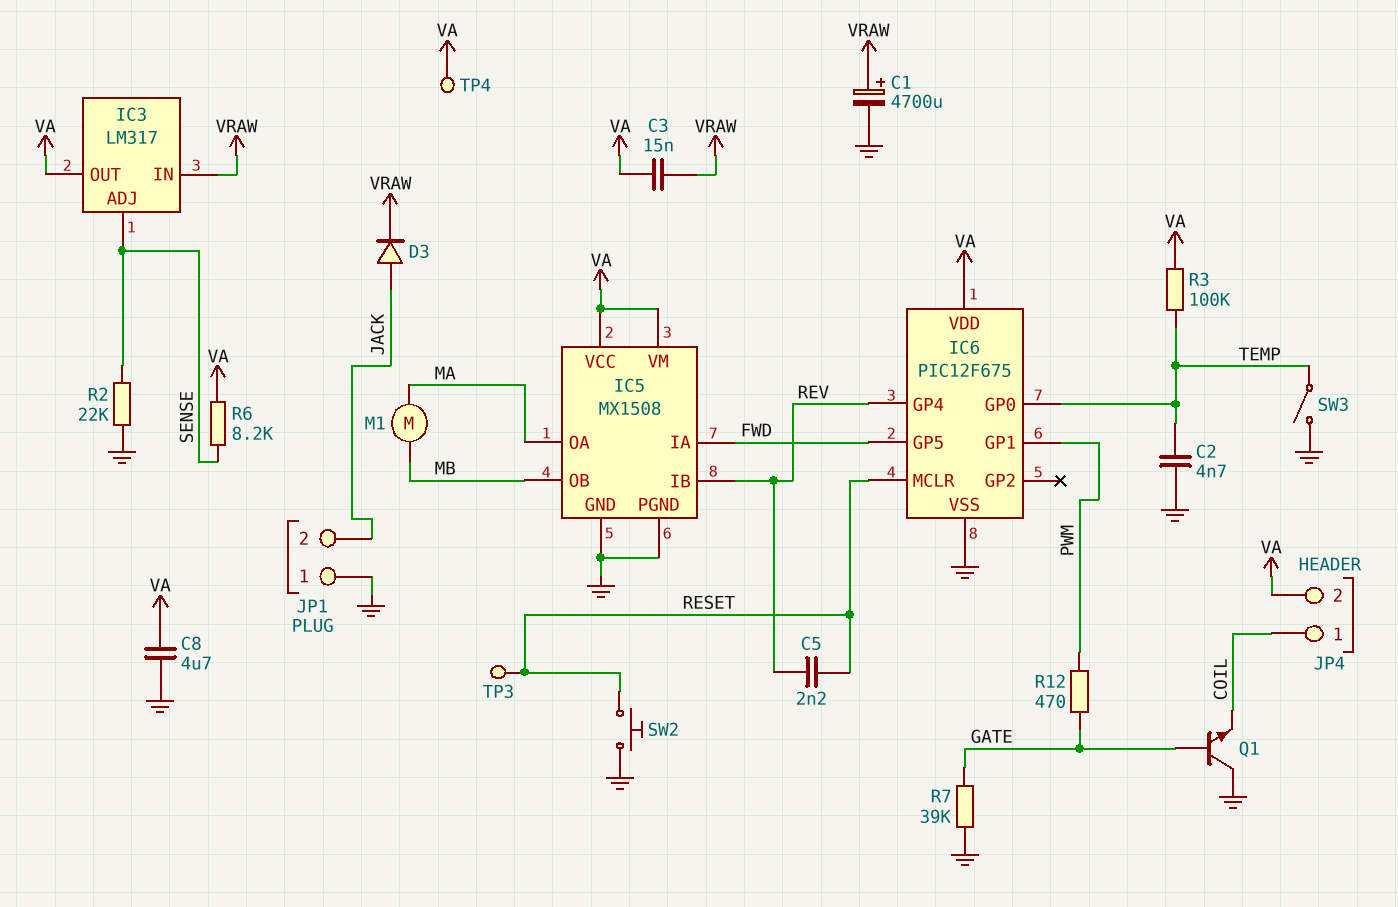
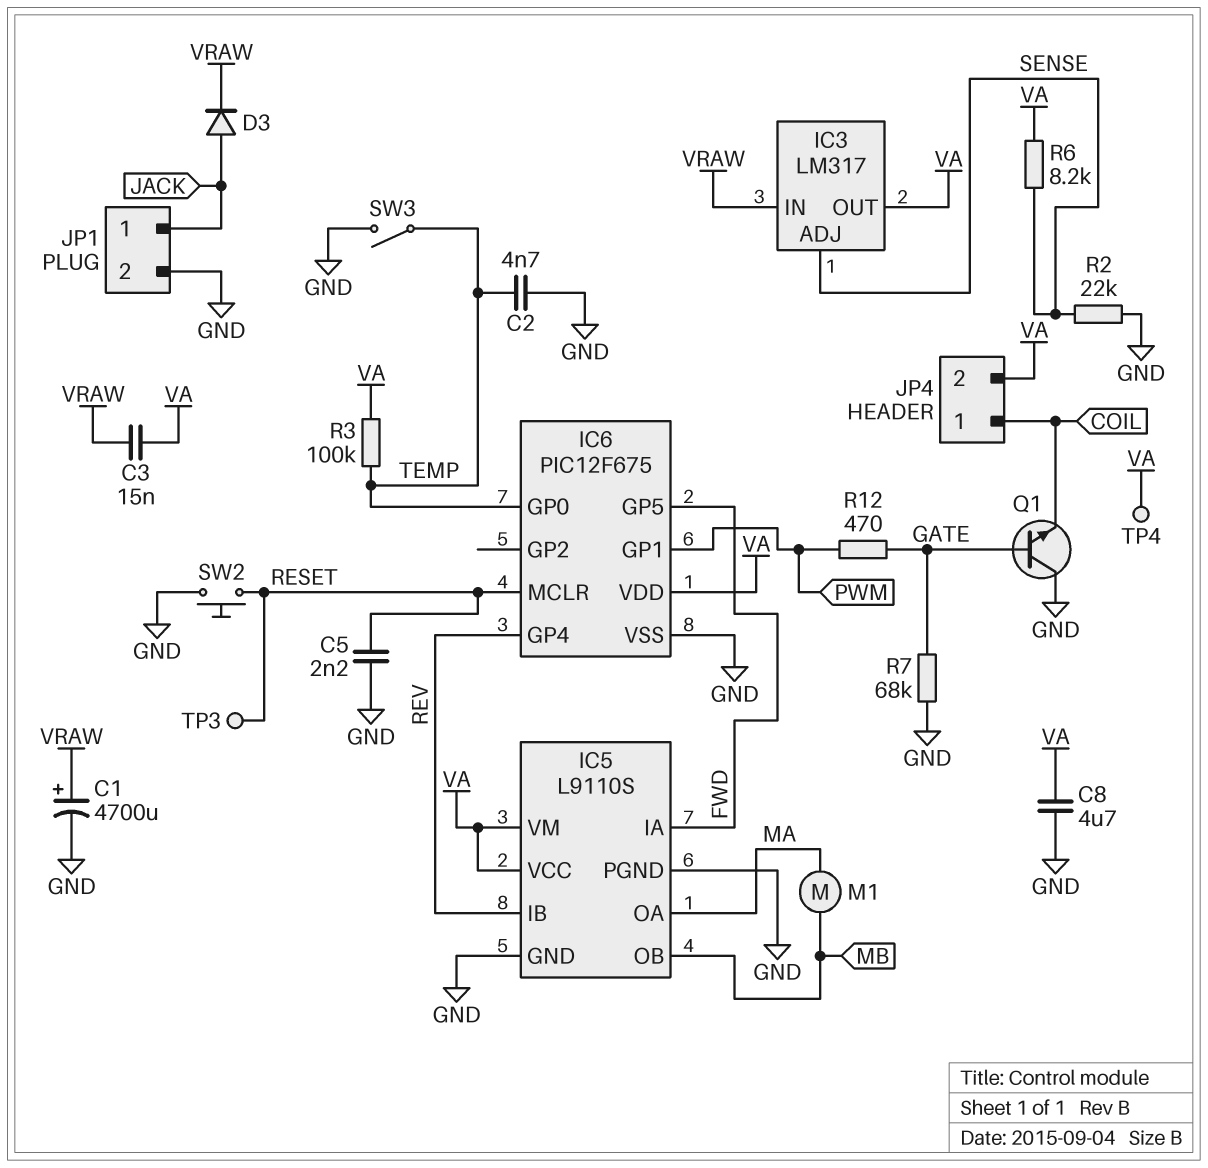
C5: 2.2nF (RESET, REV) -> 2.2nF (GND, RESET)
IC5: MX1508 -> L9110S
JP1 pin 1: GND -> JACK
JP1 pin 2: JACK -> GND
R7: 39k (GATE, GND) -> 68k (GATE, GND)

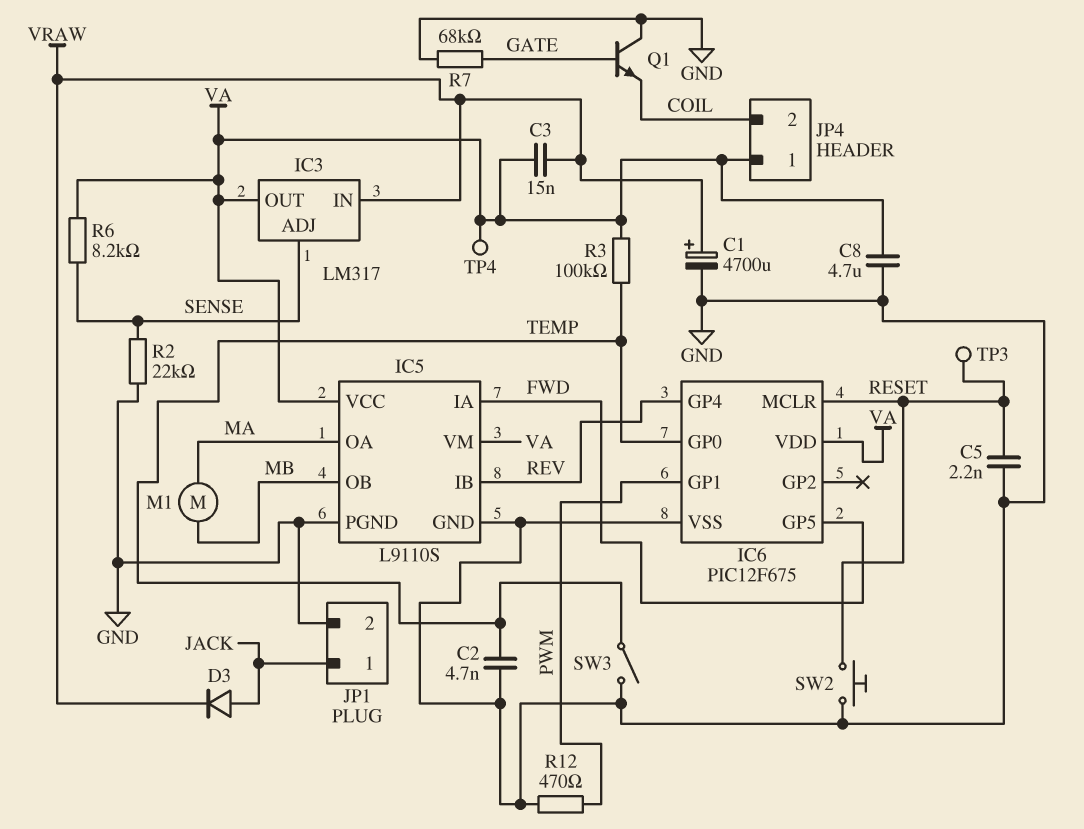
JP4 pin 1: COIL -> VA
JP4 pin 2: VA -> COIL
R12: 470 (GATE, PWM) -> 470 (GND, PWM)

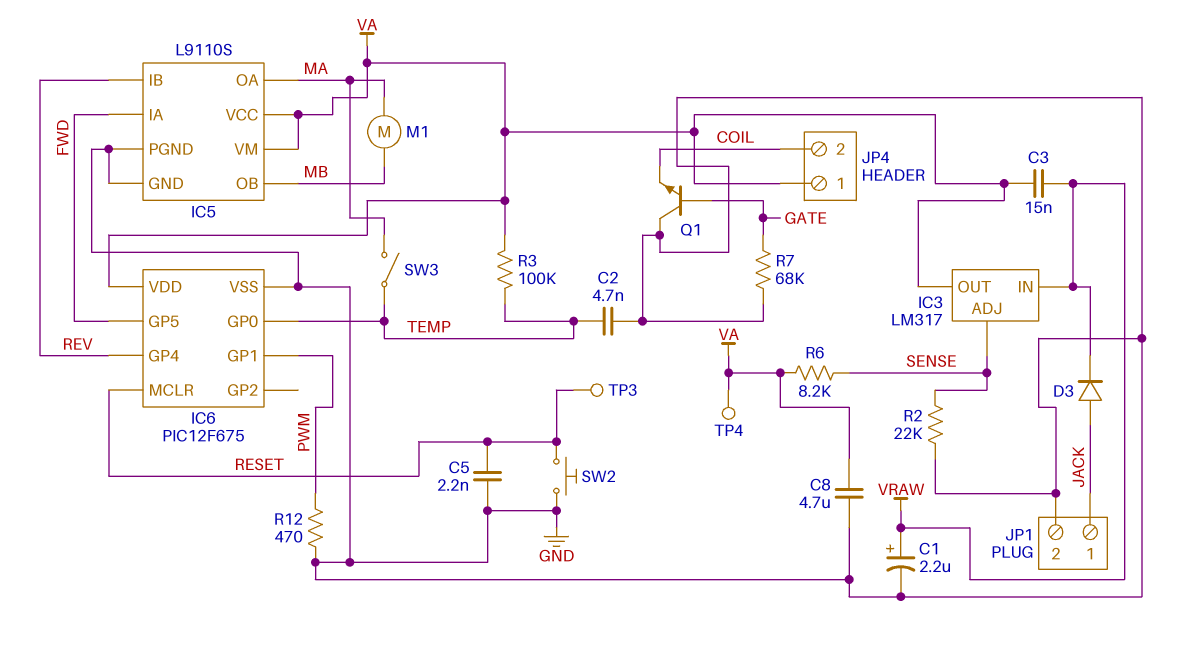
C1: 4700uF (plus VRAW, minus GND) -> 2.2uF (plus VRAW, minus GND)
SW3: switch (GND, TEMP) -> switch (MA, TEMP)

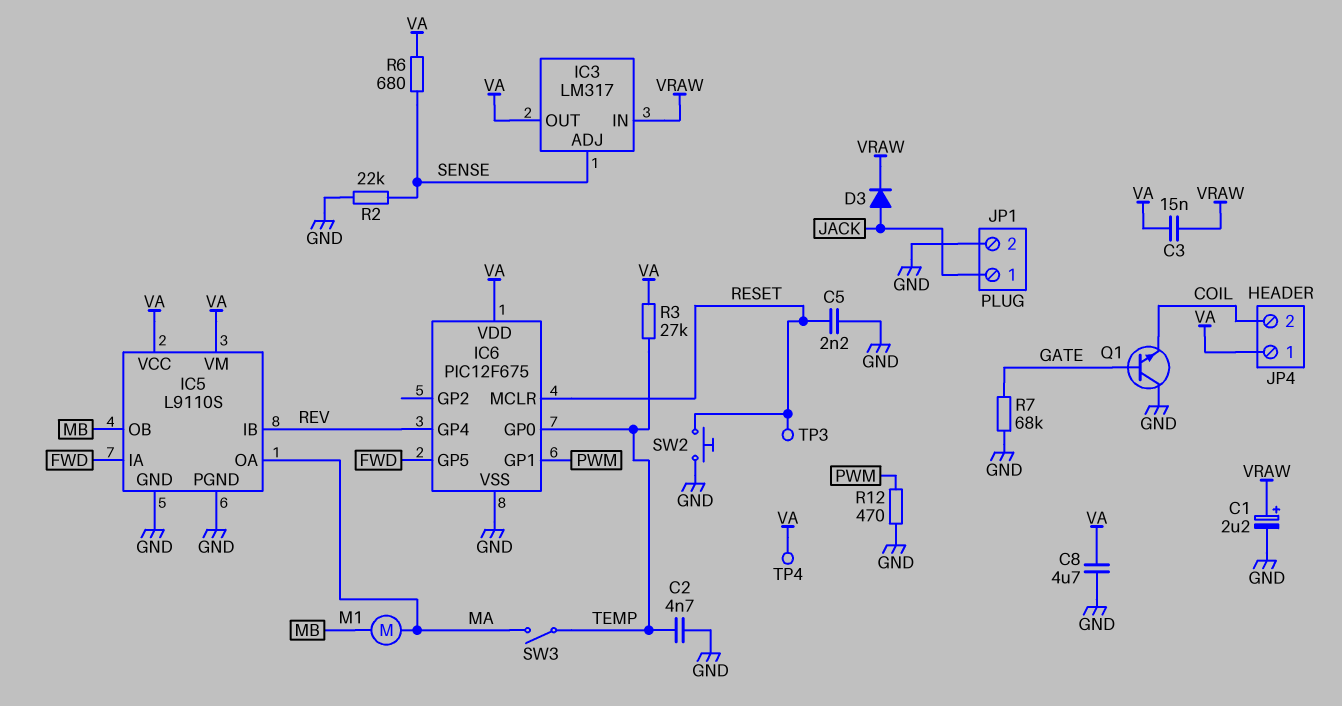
R3: 100k (TEMP, VA) -> 27k (TEMP, VA)
R6: 8.2k (SENSE, VA) -> 680 (SENSE, VA)

